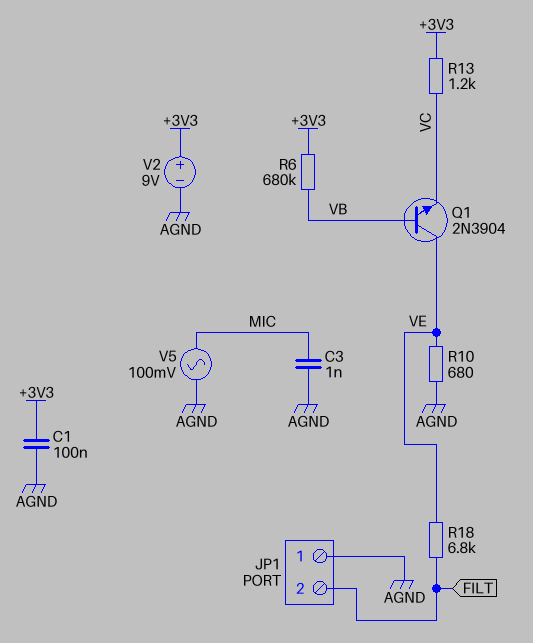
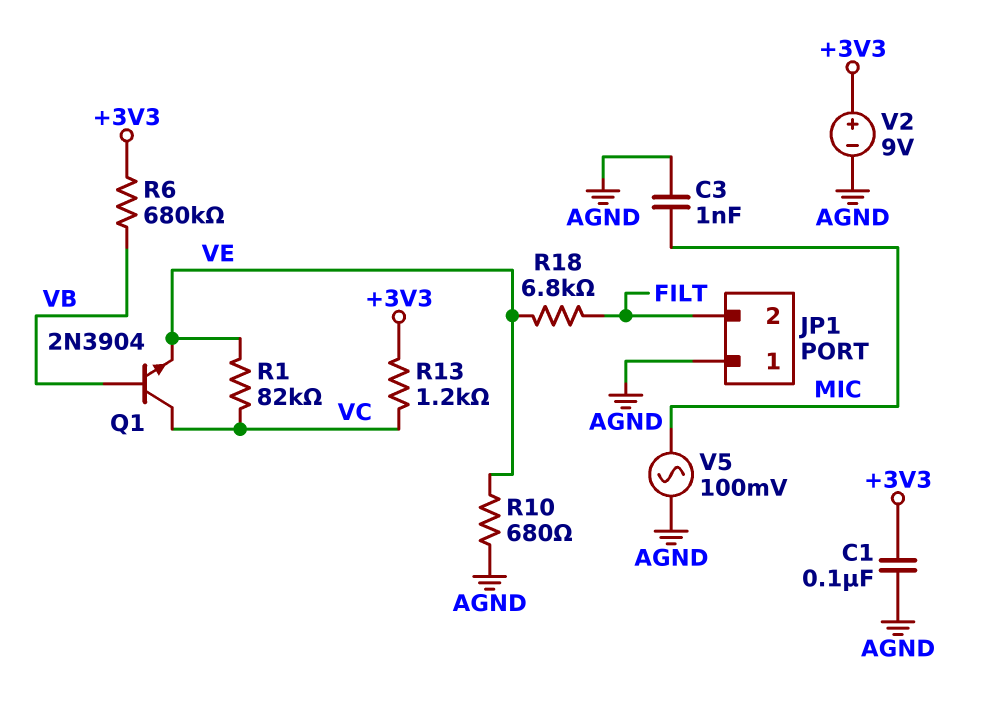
Q1: NPN 2N3904 (B VB, C VE, E VC) -> NPN 2N3904 (B VB, C VC, E VE)
R1: none -> 82k (VC, VE)

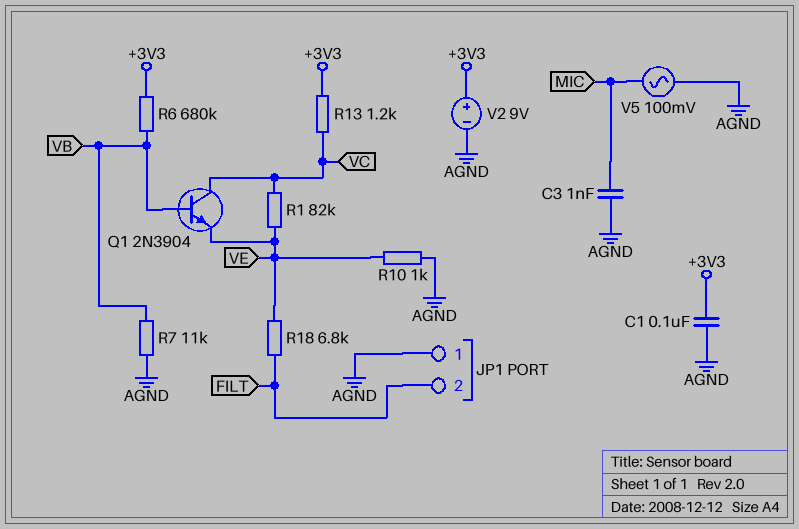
R7: none -> 11k (AGND, VB)
R10: 680 (AGND, VE) -> 1k (AGND, VE)

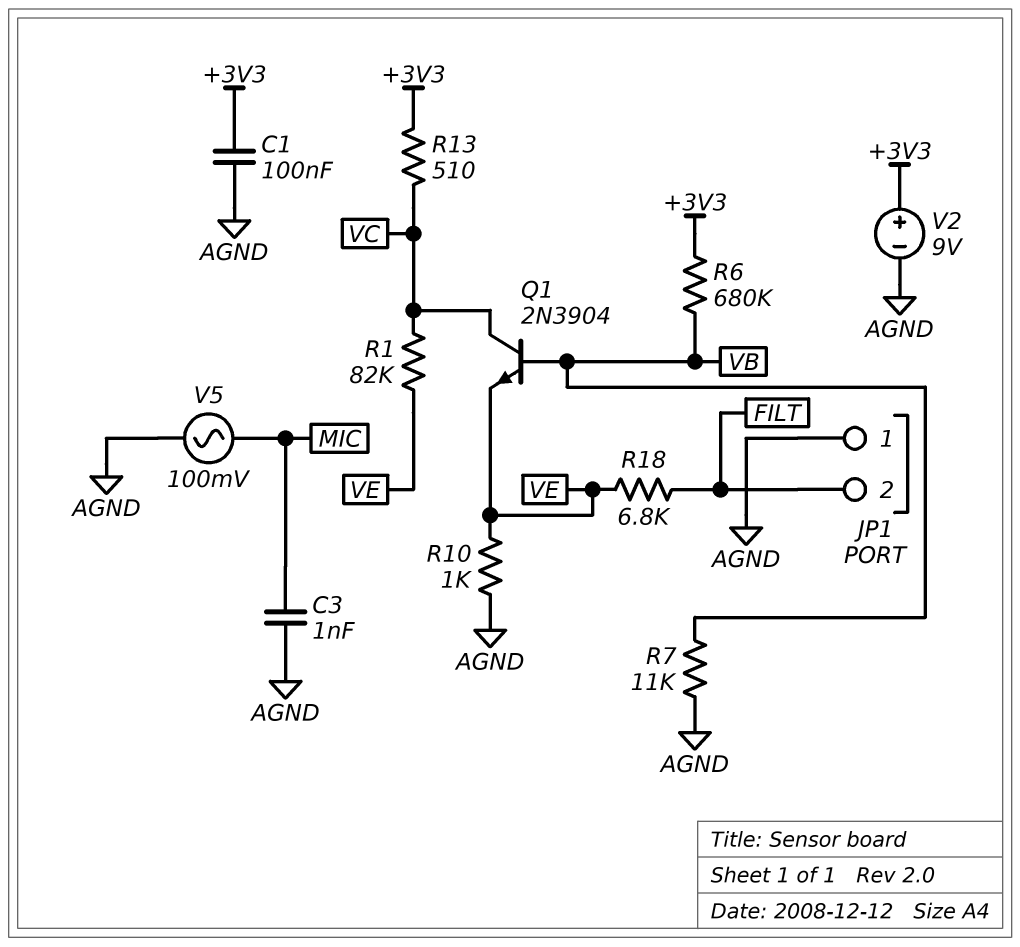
R13: 1.2k (+3V3, VC) -> 510 (+3V3, VC)

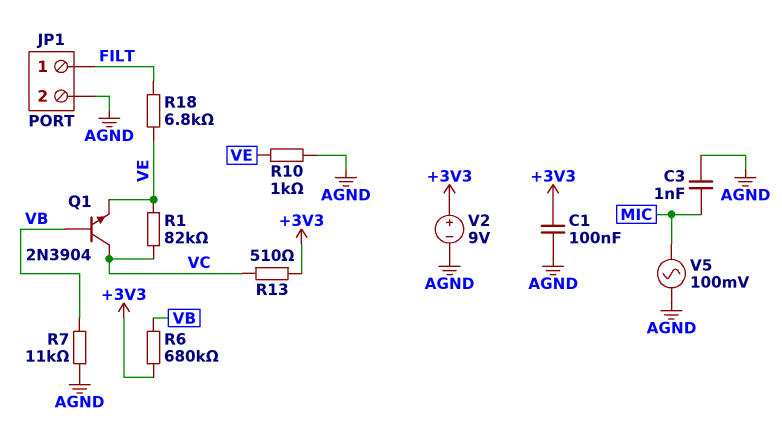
JP1 pin 1: AGND -> FILT
JP1 pin 2: FILT -> AGND

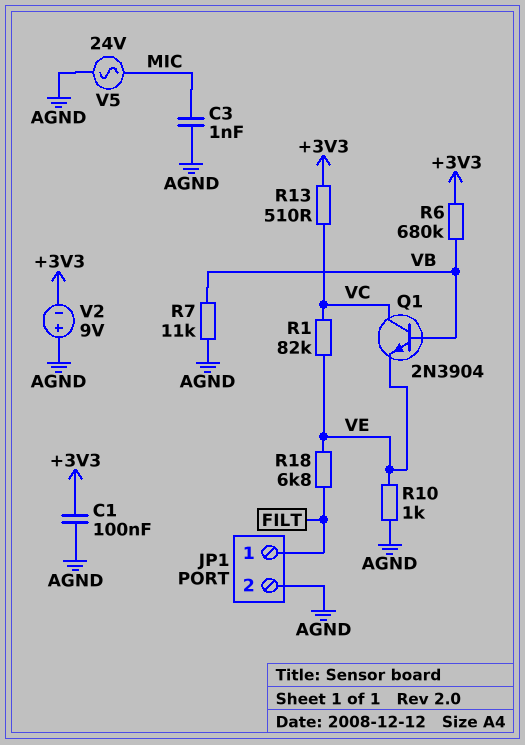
V2: 9V (plus +3V3, minus AGND) -> 9V (plus AGND, minus +3V3)
V5: AC 100mV (AGND, MIC) -> AC 24V (AGND, MIC)

